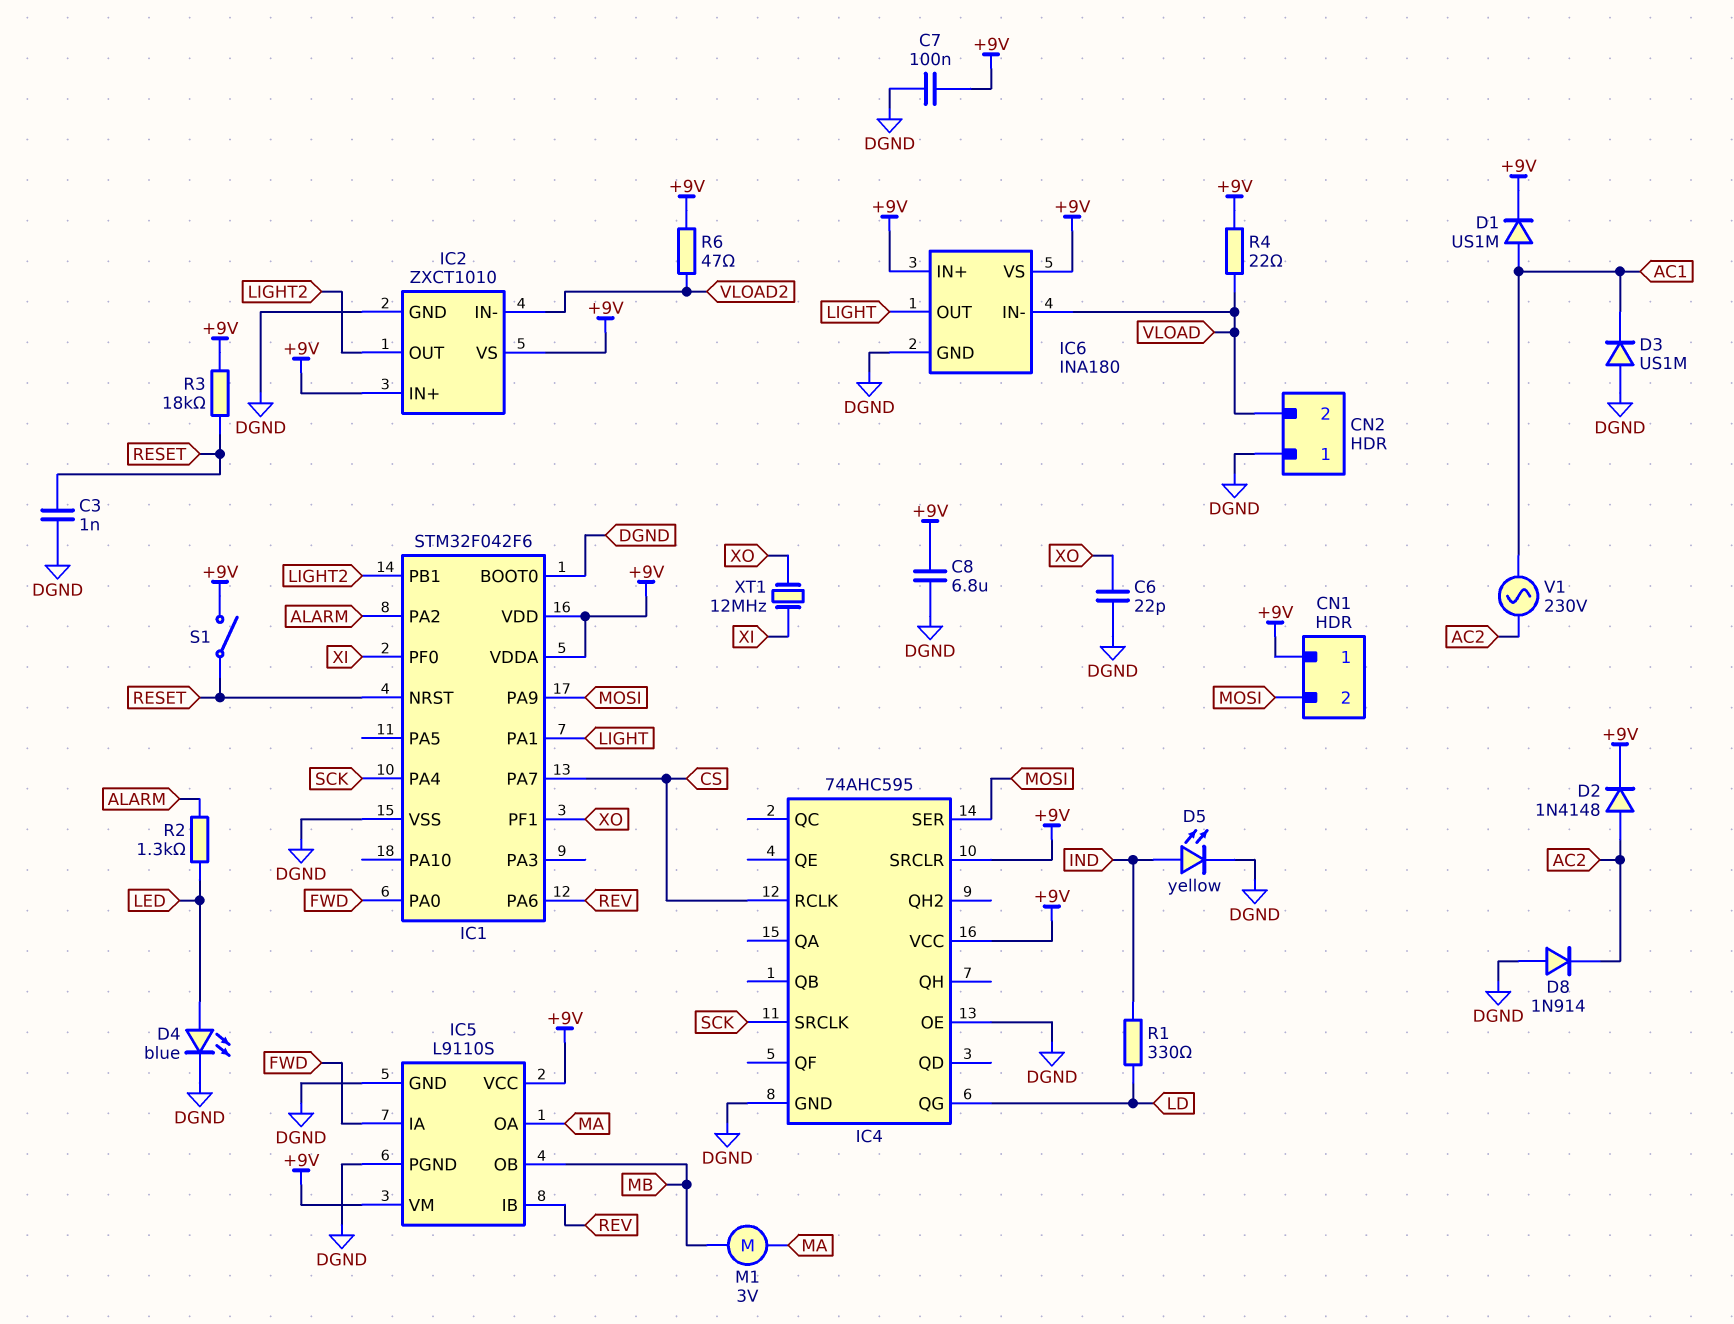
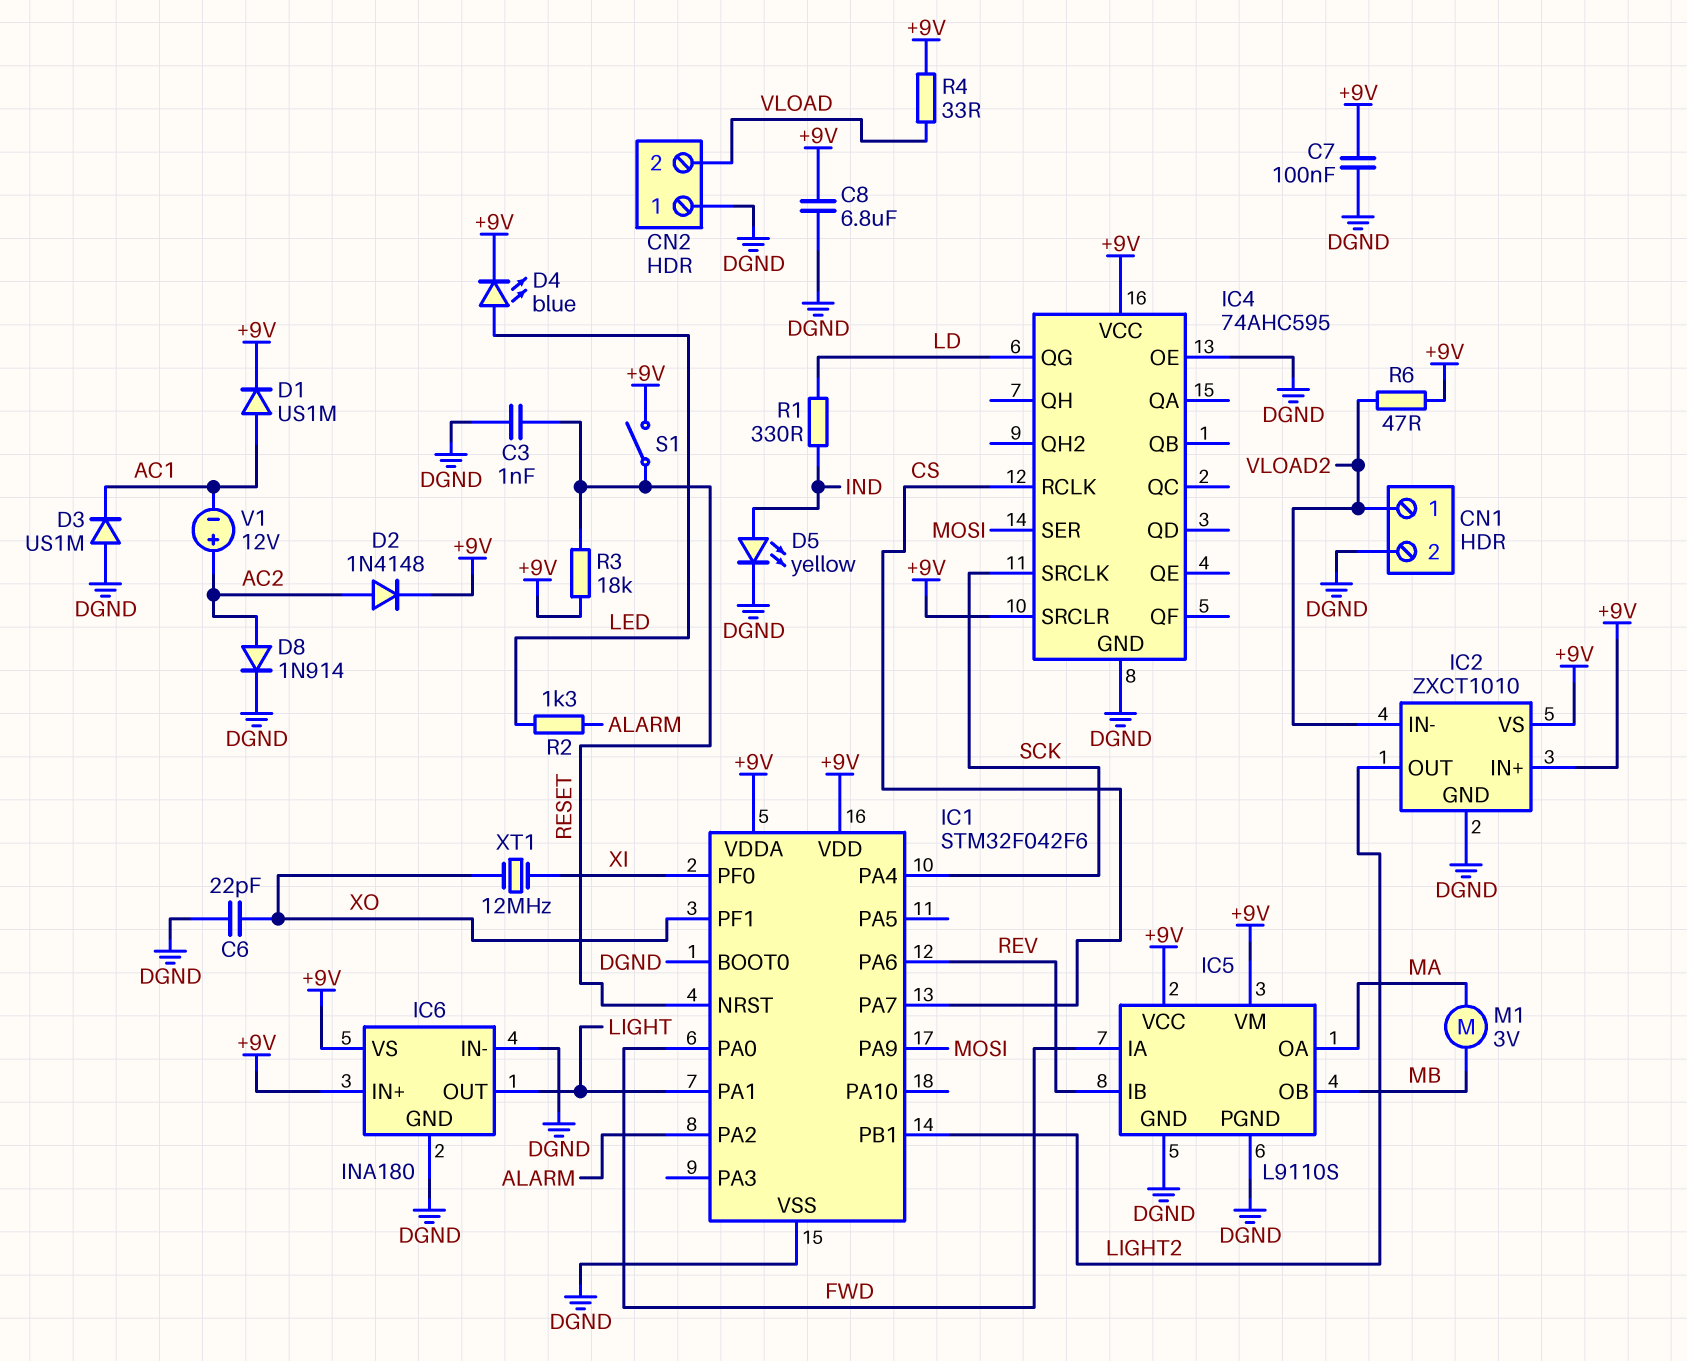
CN1 pin 1: +9V -> VLOAD2
CN1 pin 2: MOSI -> DGND
D4: LED blue (A LED, K DGND) -> LED blue (A LED, K +9V)
D8: diode 1N914 (A DGND, K AC2) -> diode 1N914 (A AC2, K DGND)
IC6 pin IN-: VLOAD -> DGND
R4: 22 (+9V, VLOAD) -> 33 (+9V, VLOAD)
V1: AC 230V (AC1, AC2) -> 12V (plus AC2, minus AC1)

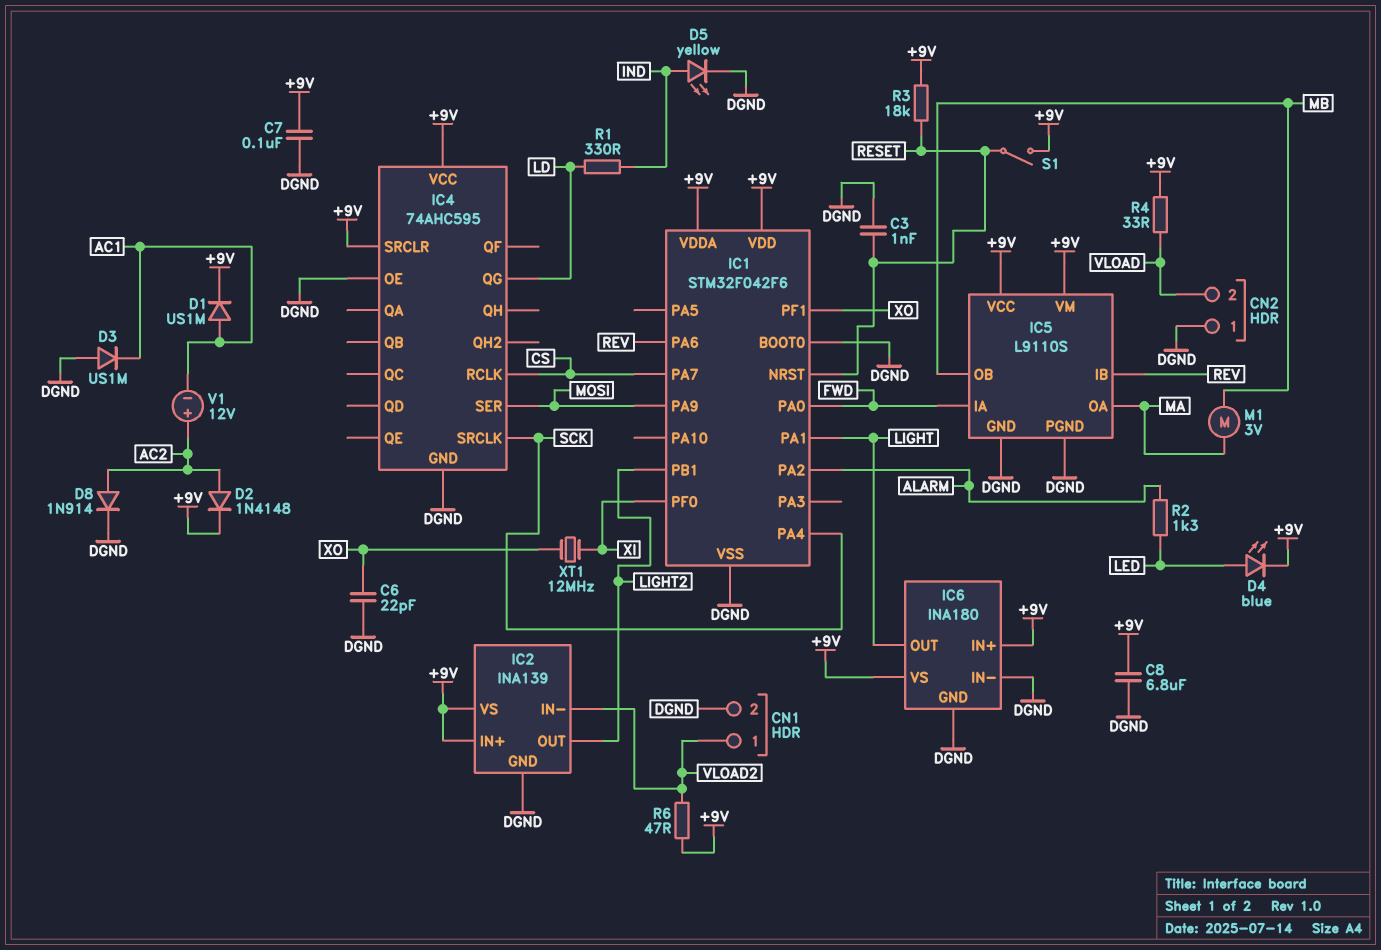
IC2: ZXCT1010 -> INA139

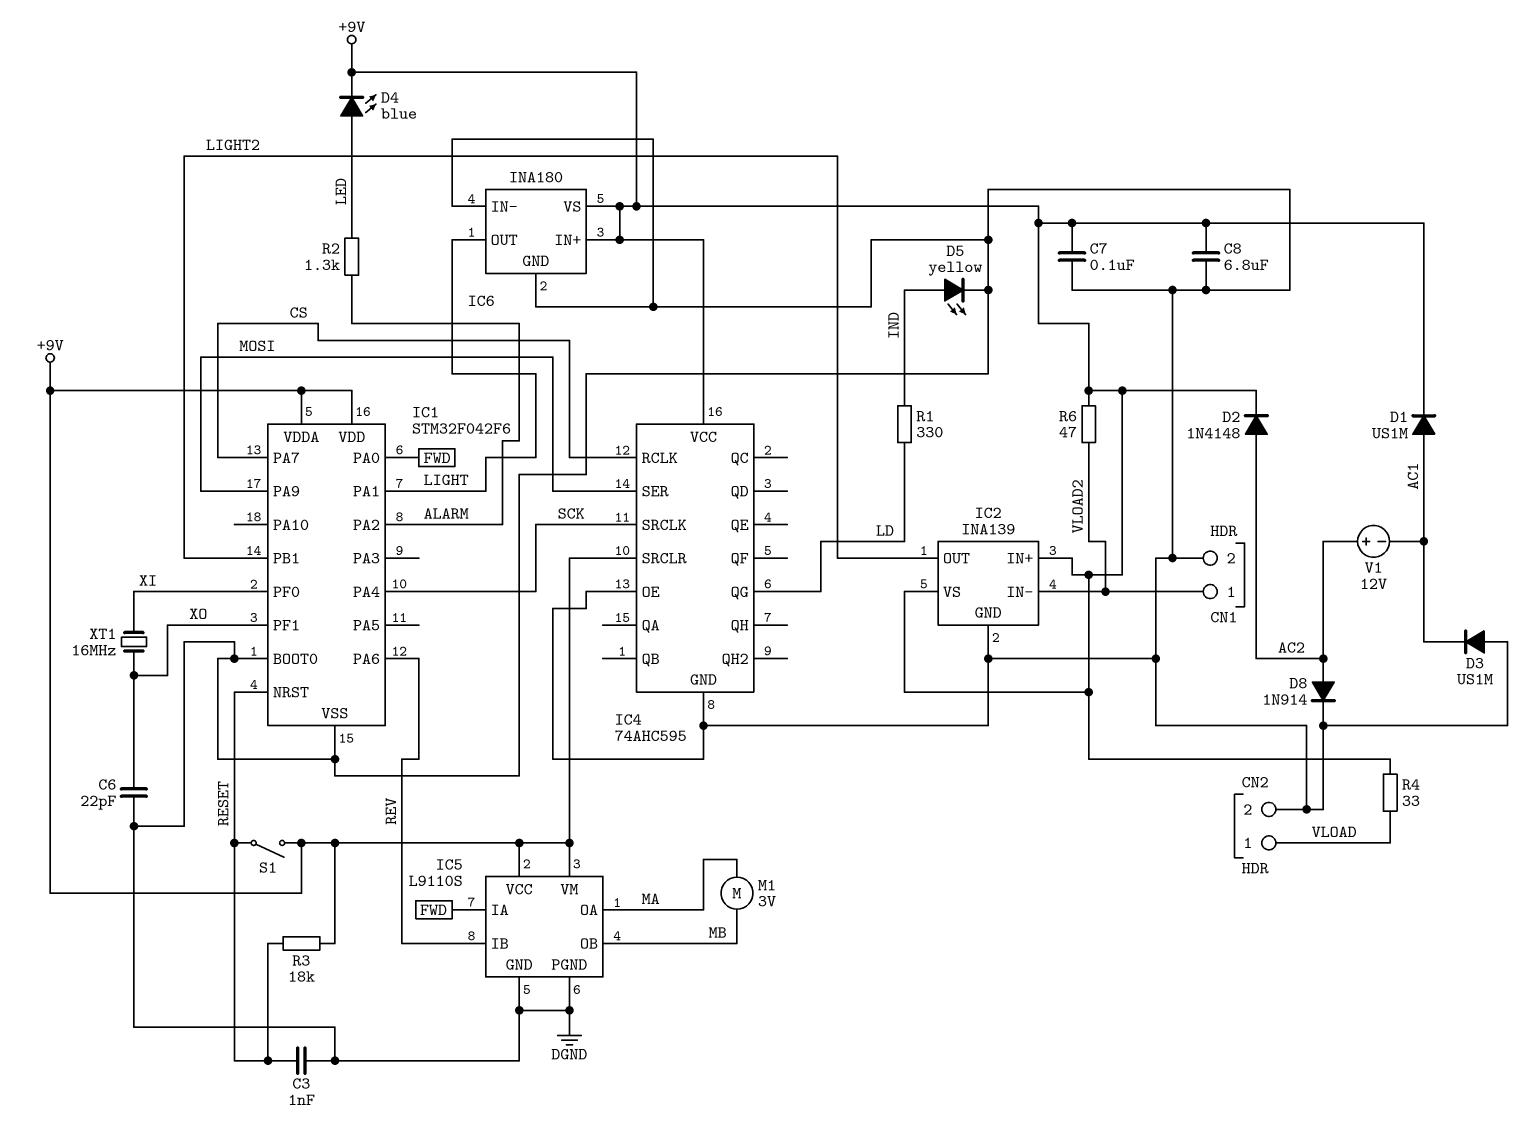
CN2 pin 1: DGND -> VLOAD
CN2 pin 2: VLOAD -> DGND
XT1: 12MHz (XI, XO) -> 16MHz (XI, XO)

